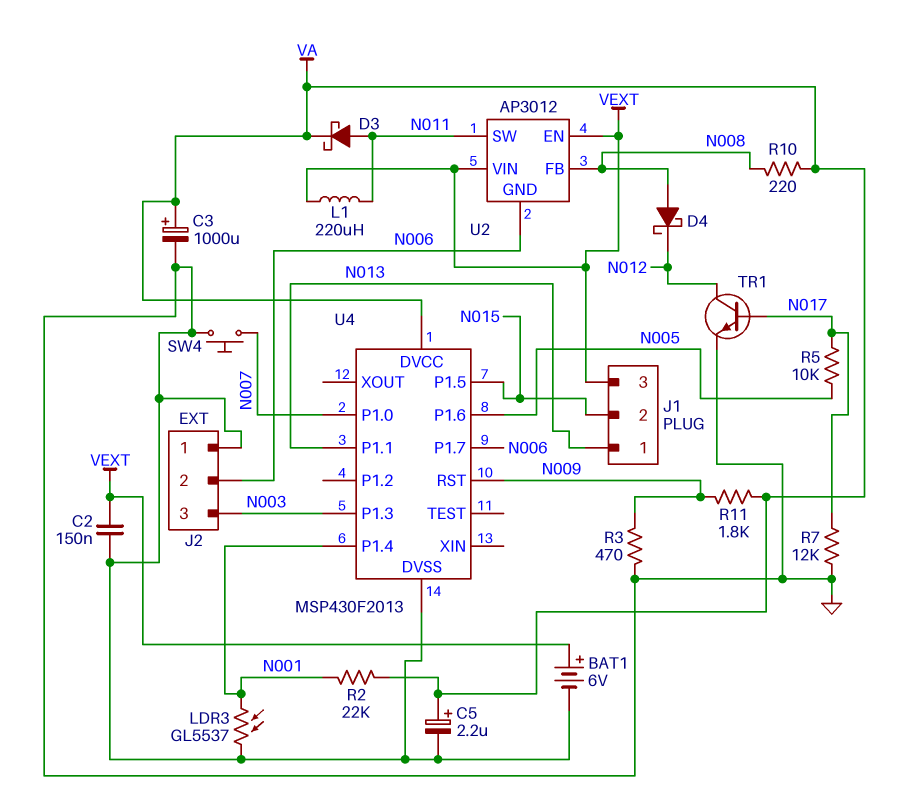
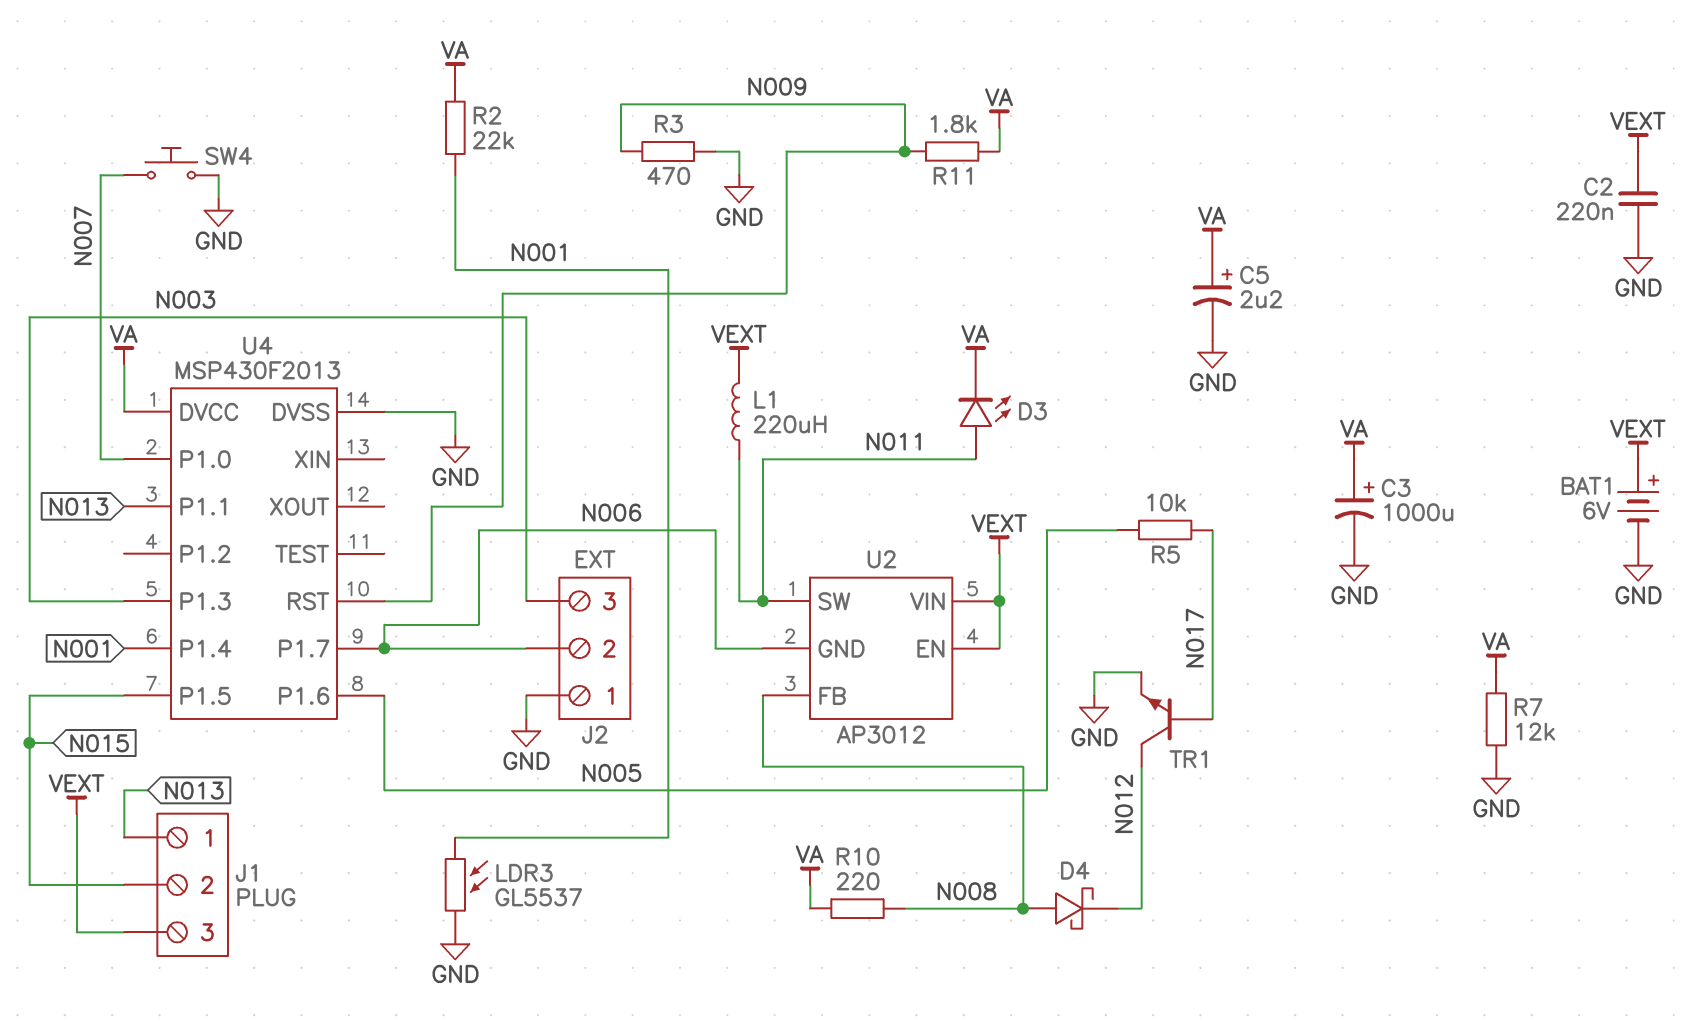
C2: 150nF (GND, VEXT) -> 220nF (GND, VEXT)
D3: schottky (A N011, K VA) -> LED (A N011, K VA)
R7: 12k (GND, N017) -> 12k (GND, VA)

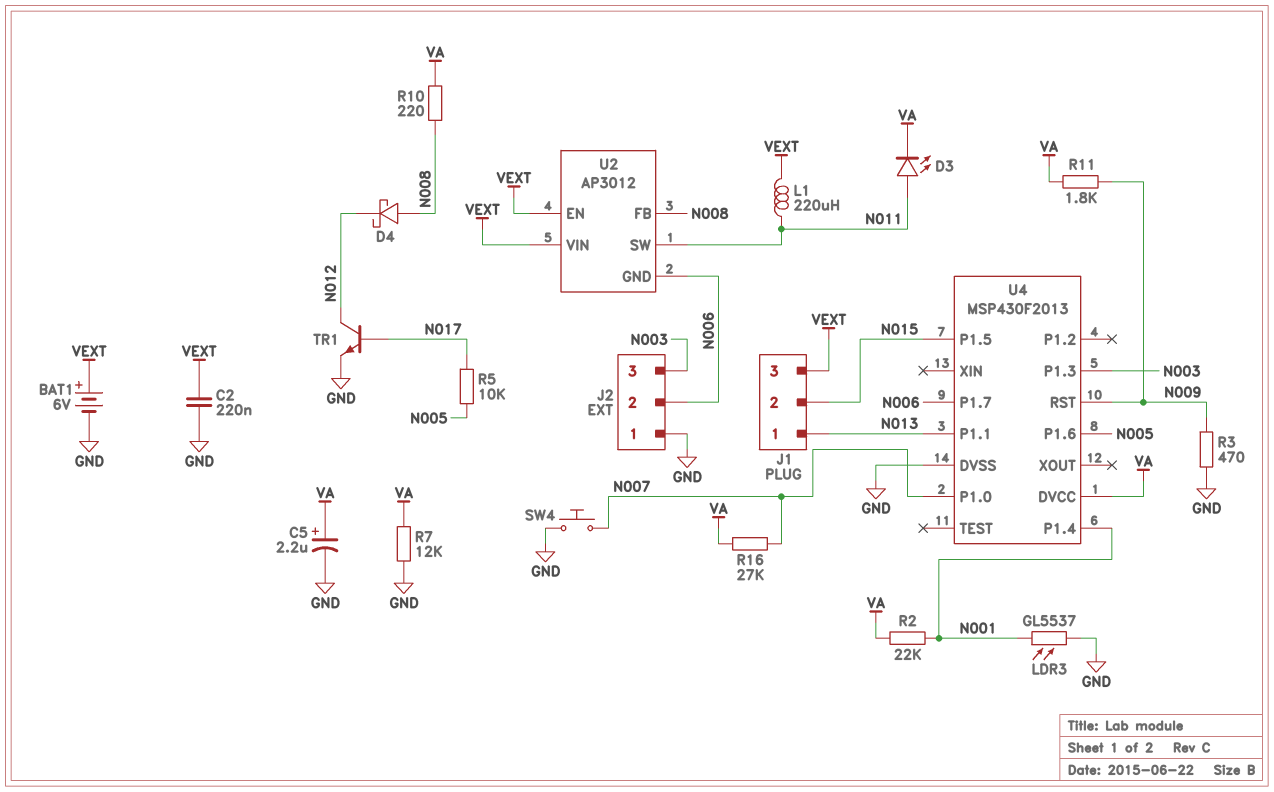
C3: 1000uF (plus VA, minus GND) -> none
R16: none -> 27k (N007, VA)

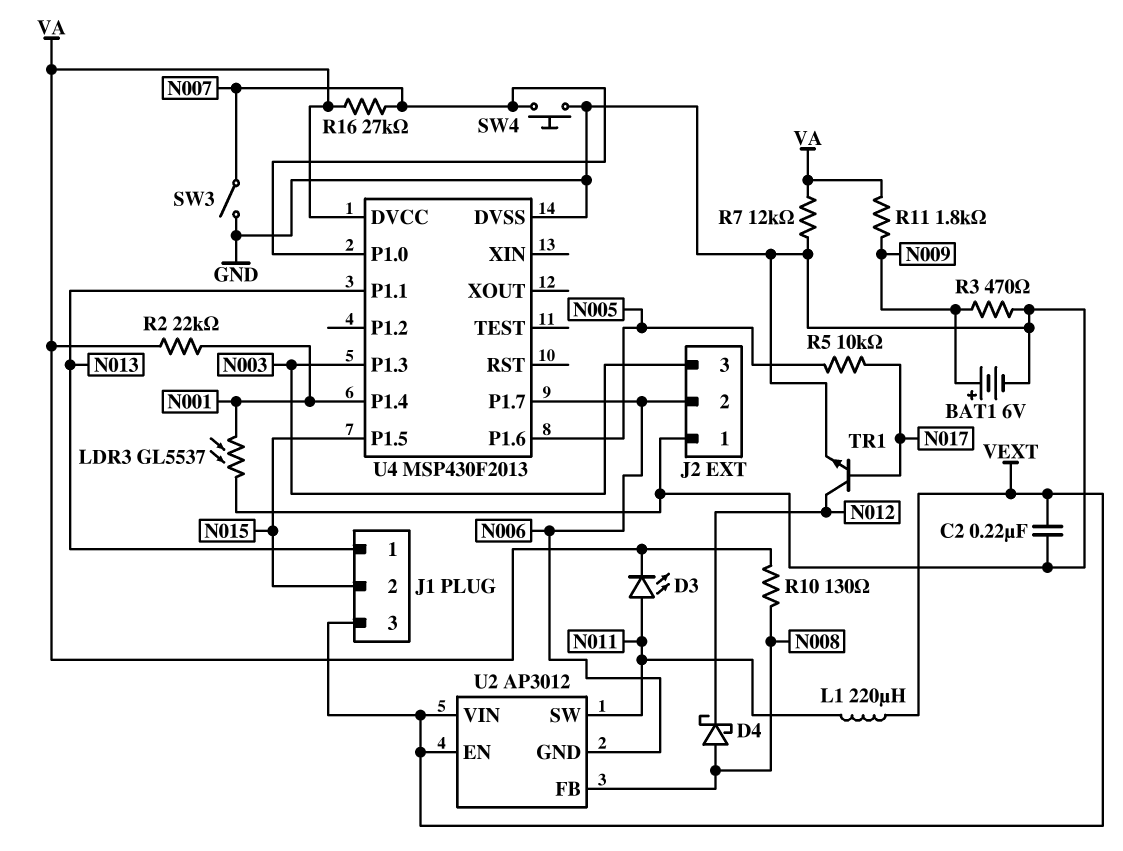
BAT1: 6V (plus VEXT, minus GND) -> 6V (plus N009, minus GND)
C5: 2.2uF (plus VA, minus GND) -> none
R10: 220 (N008, VA) -> 130 (N008, VA)
SW3: none -> switch (GND, N007)
U4 pin RST: N009 -> none

